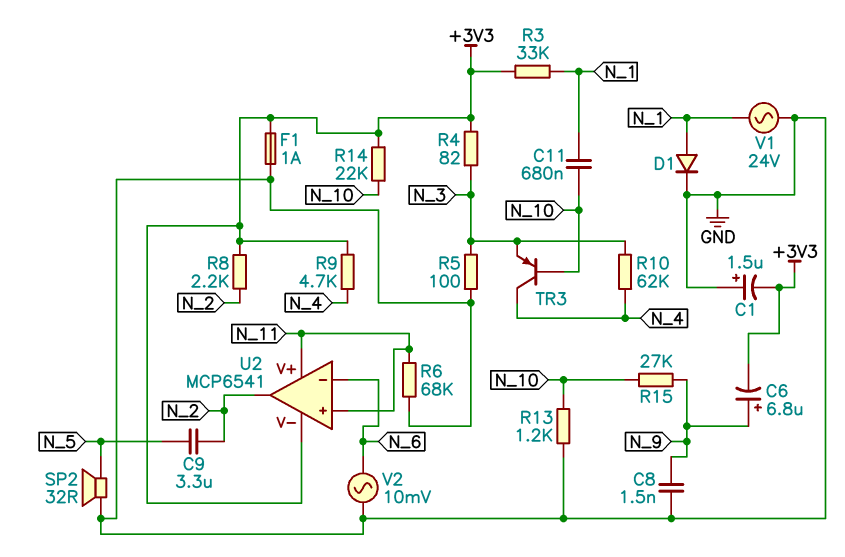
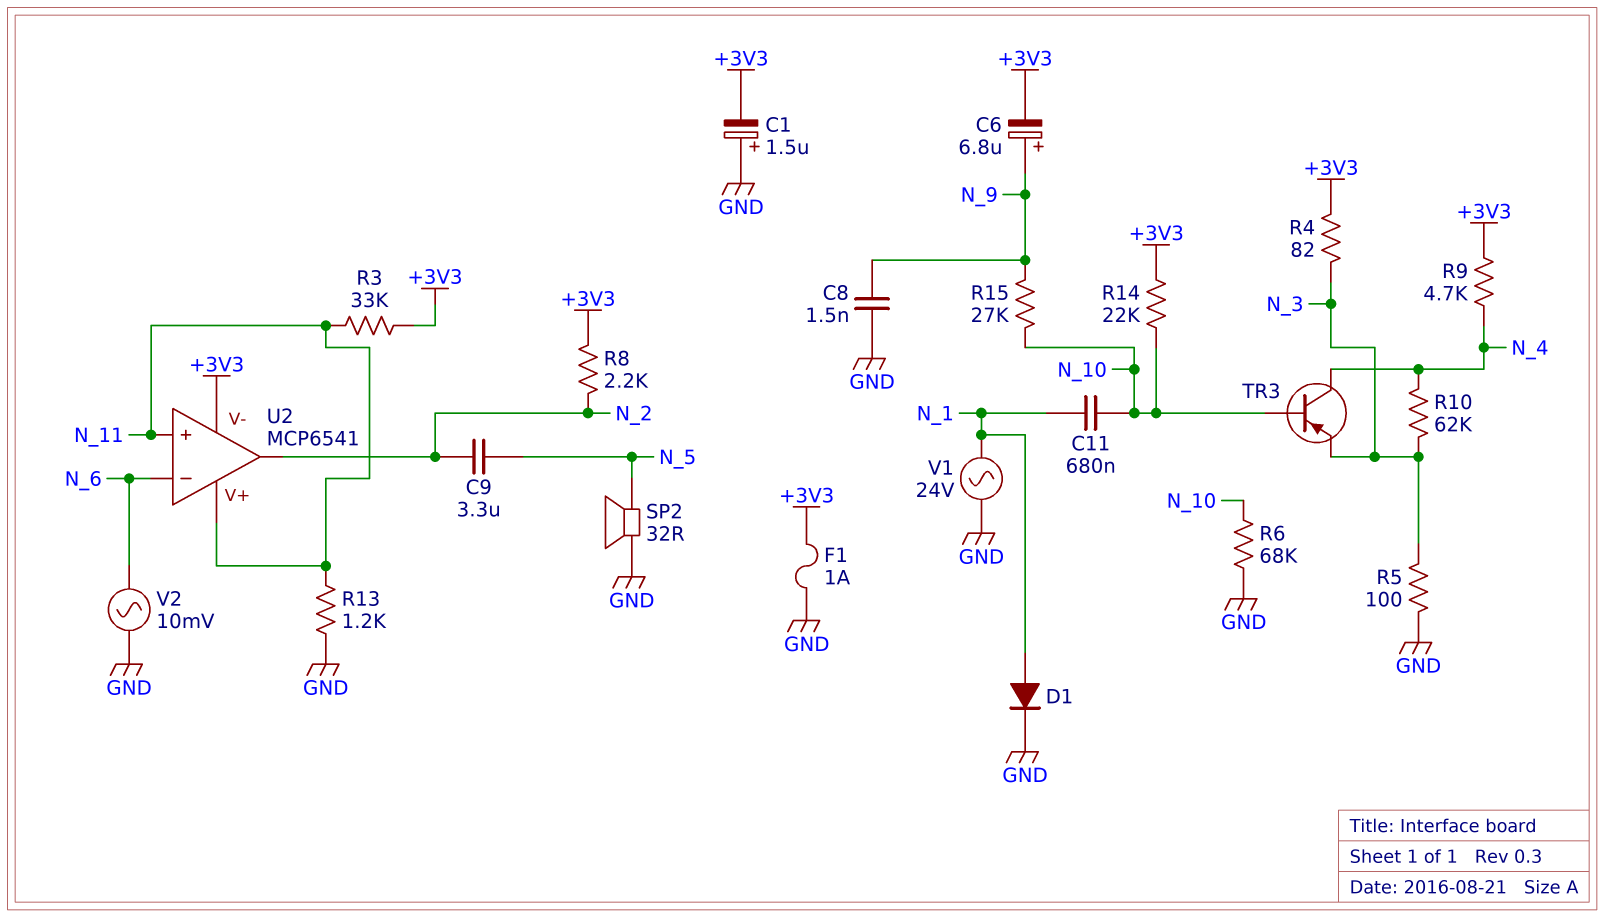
R3: 33k (+3V3, N_1) -> 33k (+3V3, N_11)
R6: 68k (GND, N_11) -> 68k (GND, N_10)
R13: 1.2k (GND, N_10) -> 1.2k (GND, N_11)

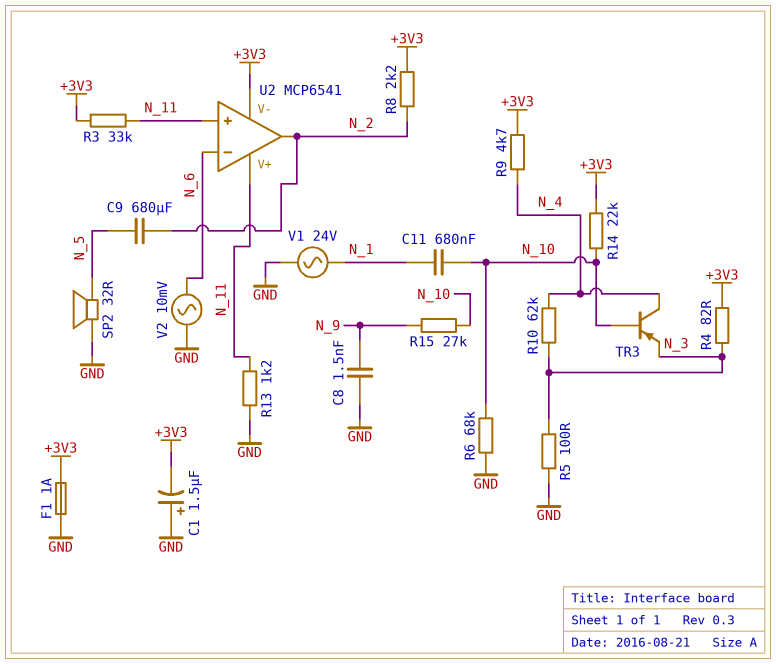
C6: 6.8uF (plus N_9, minus +3V3) -> none
C9: 3.3uF (N_2, N_5) -> 680uF (N_2, N_5)
D1: diode (A N_1, K GND) -> none

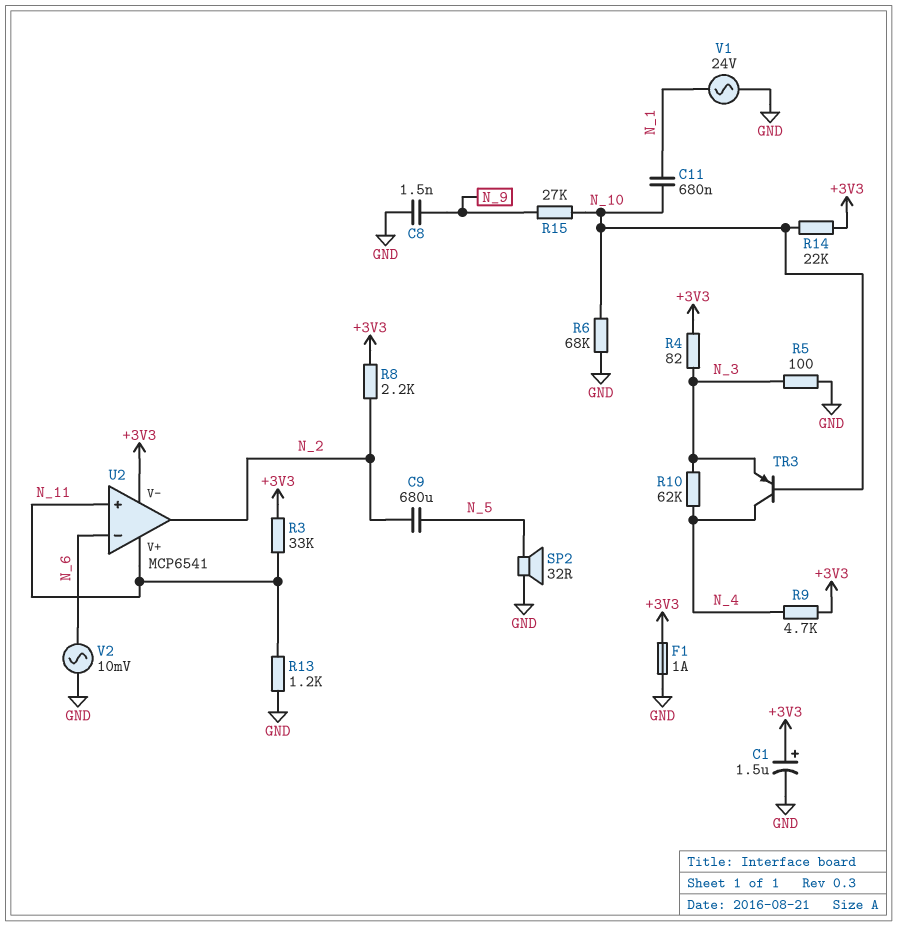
C1: 1.5uF (plus GND, minus +3V3) -> 1.5uF (plus +3V3, minus GND)

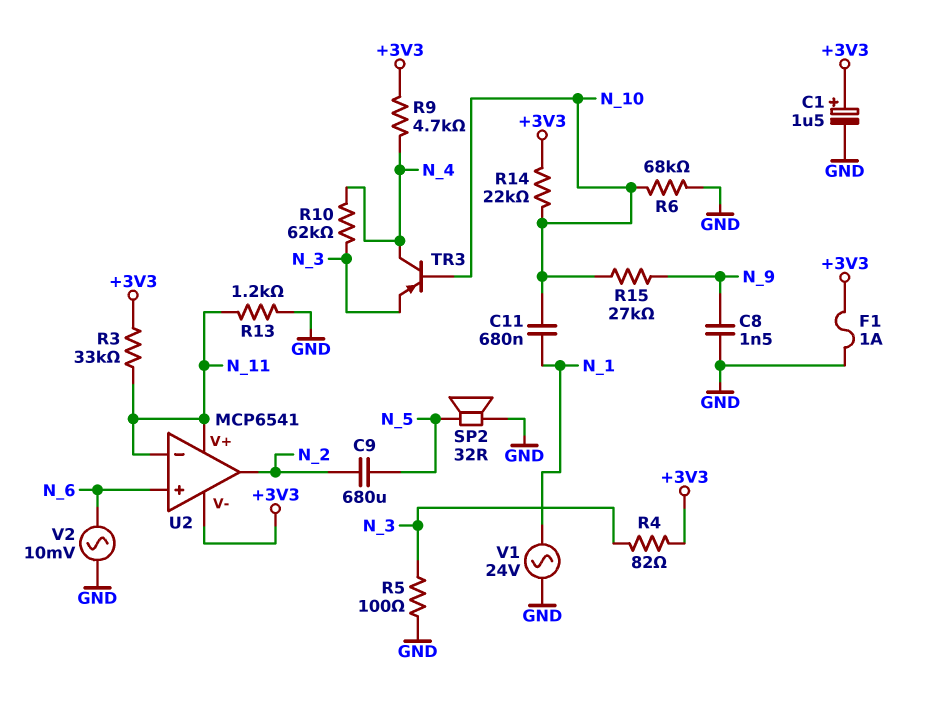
R8: 2.2k (+3V3, N_2) -> none
U2 pin in+: N_11 -> N_6
U2 pin in-: N_6 -> N_11

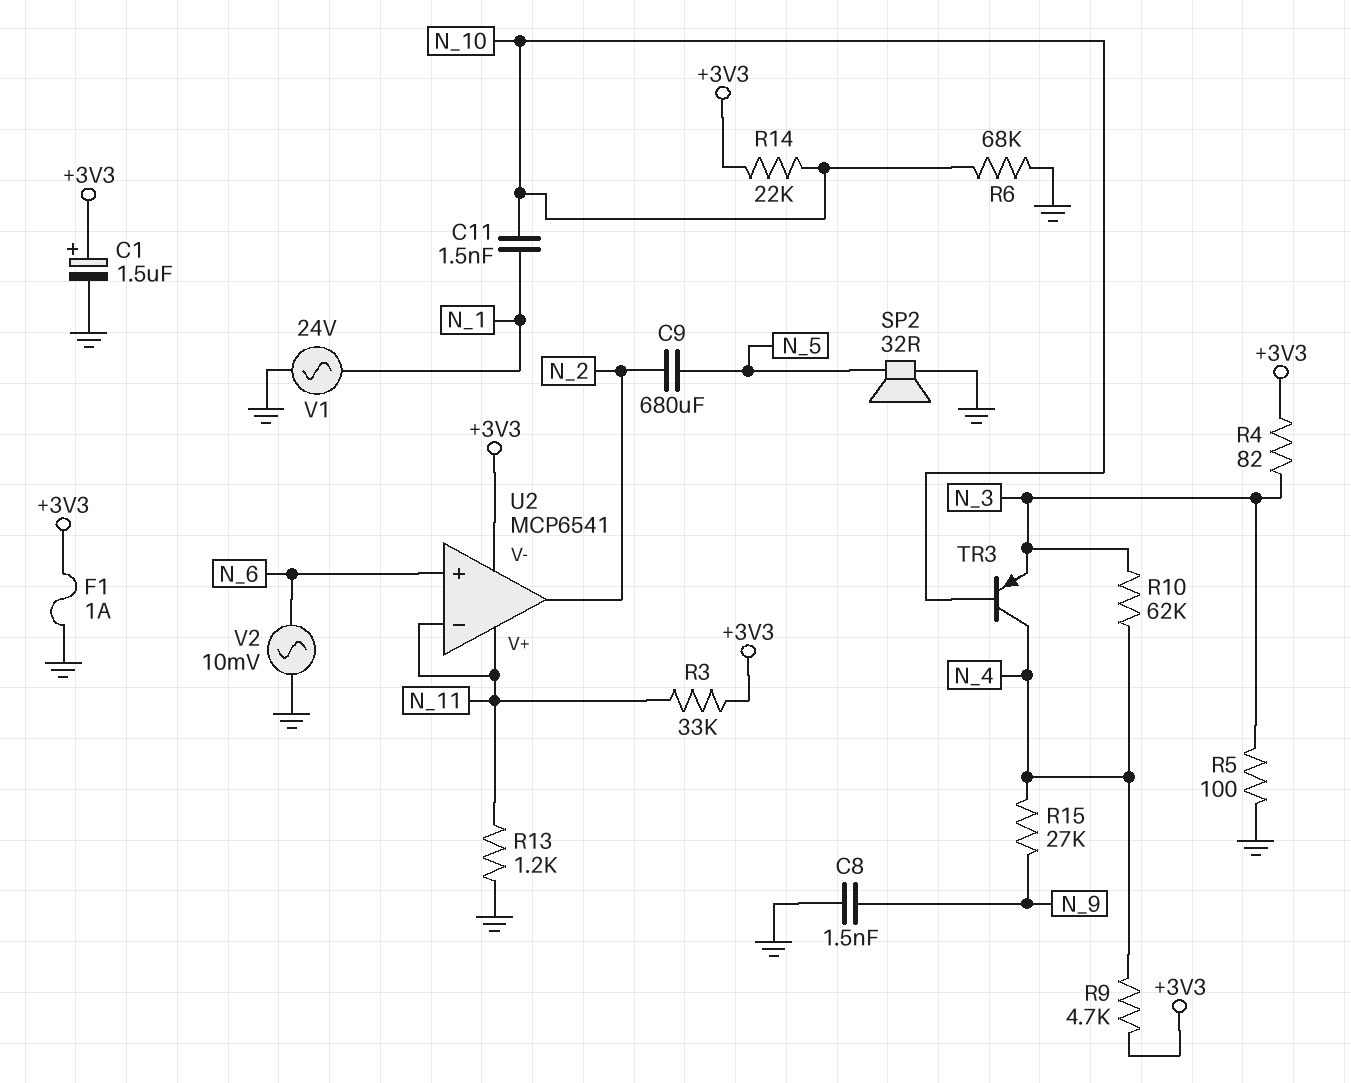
C11: 680nF (N_1, N_10) -> 1.5nF (N_1, N_10)
R15: 27k (N_9, N_10) -> 27k (N_4, N_9)

